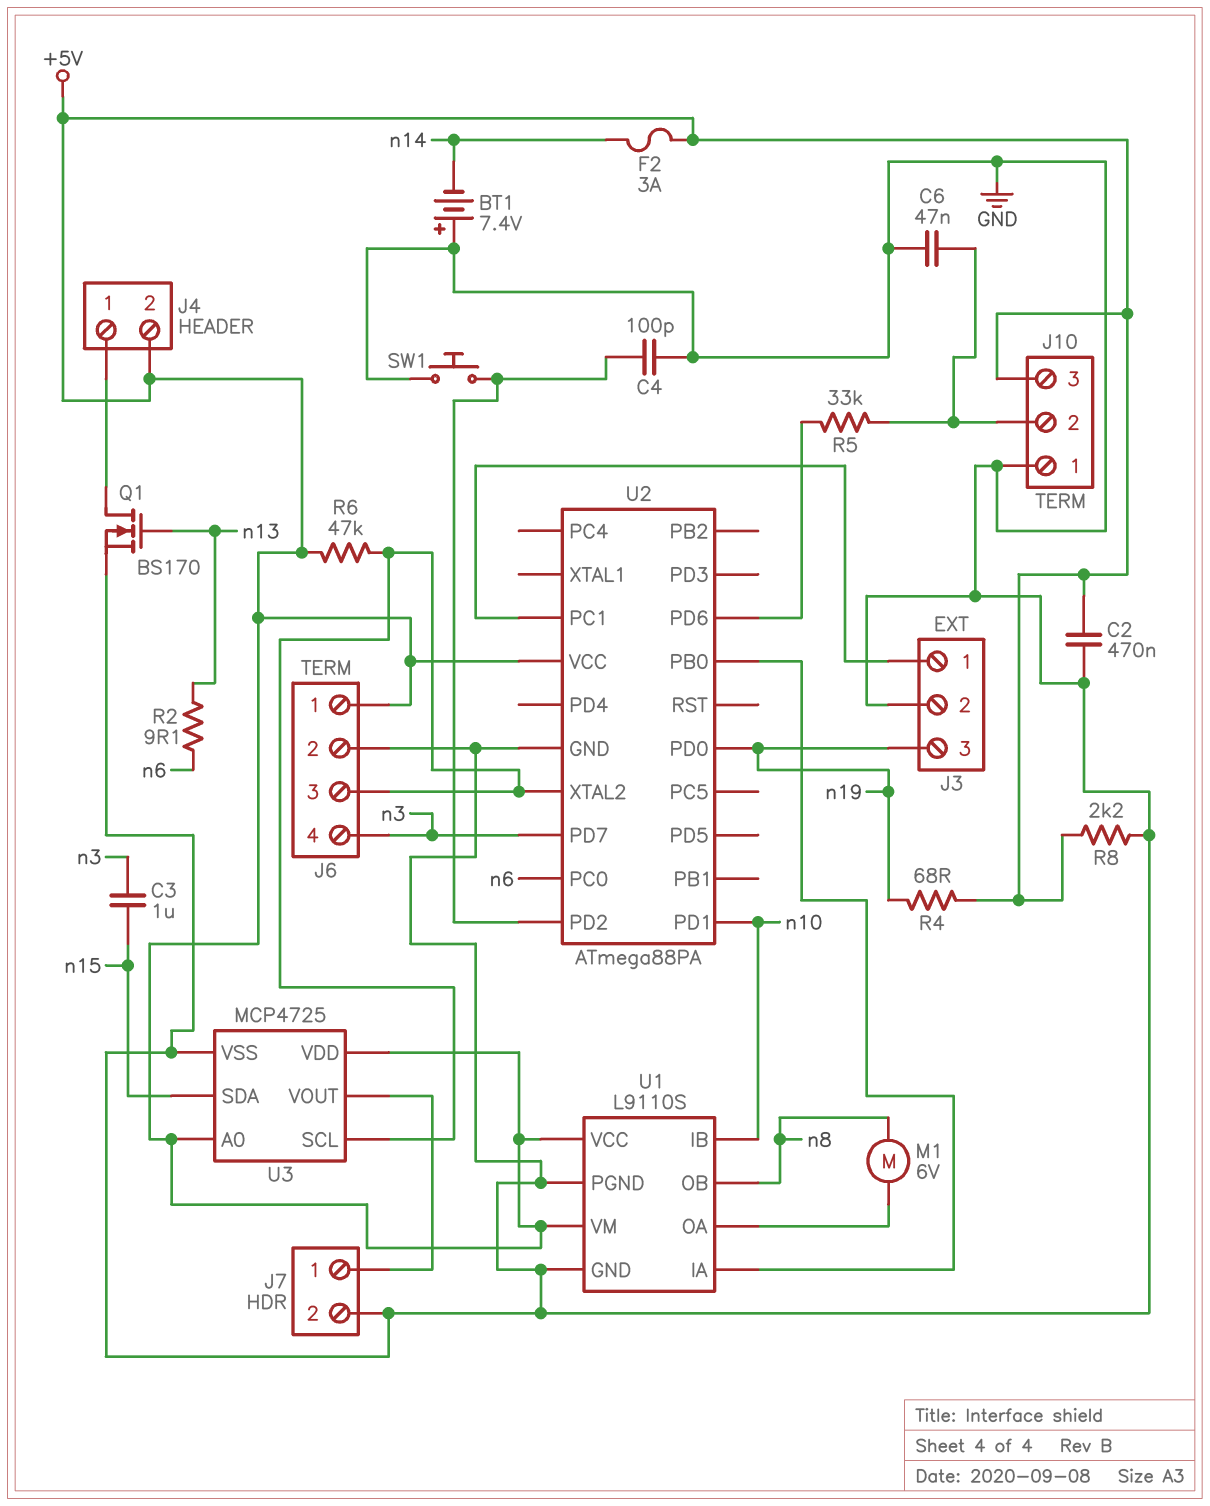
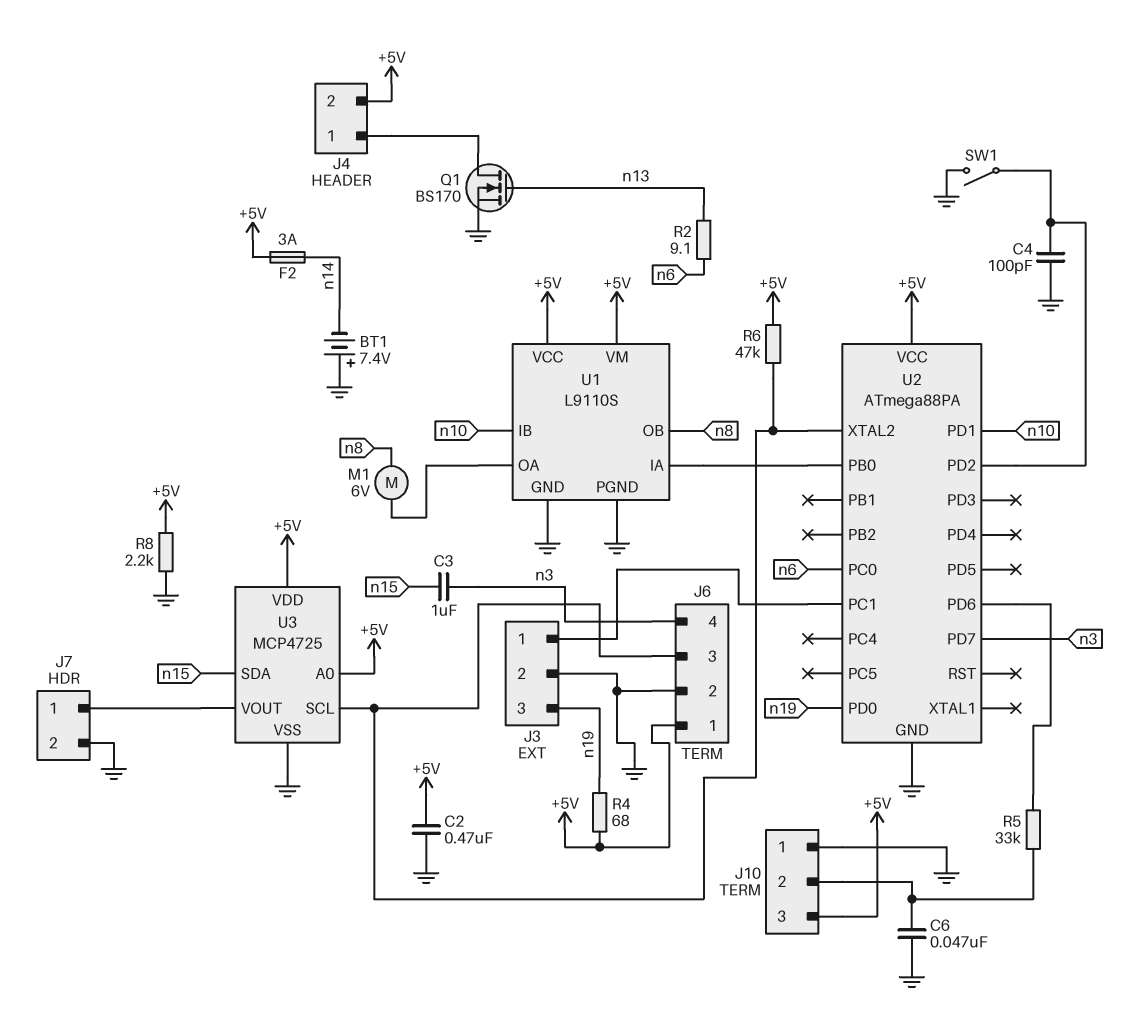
SW1: button (GND, U2/PD2) -> switch (GND, U2/PD2)

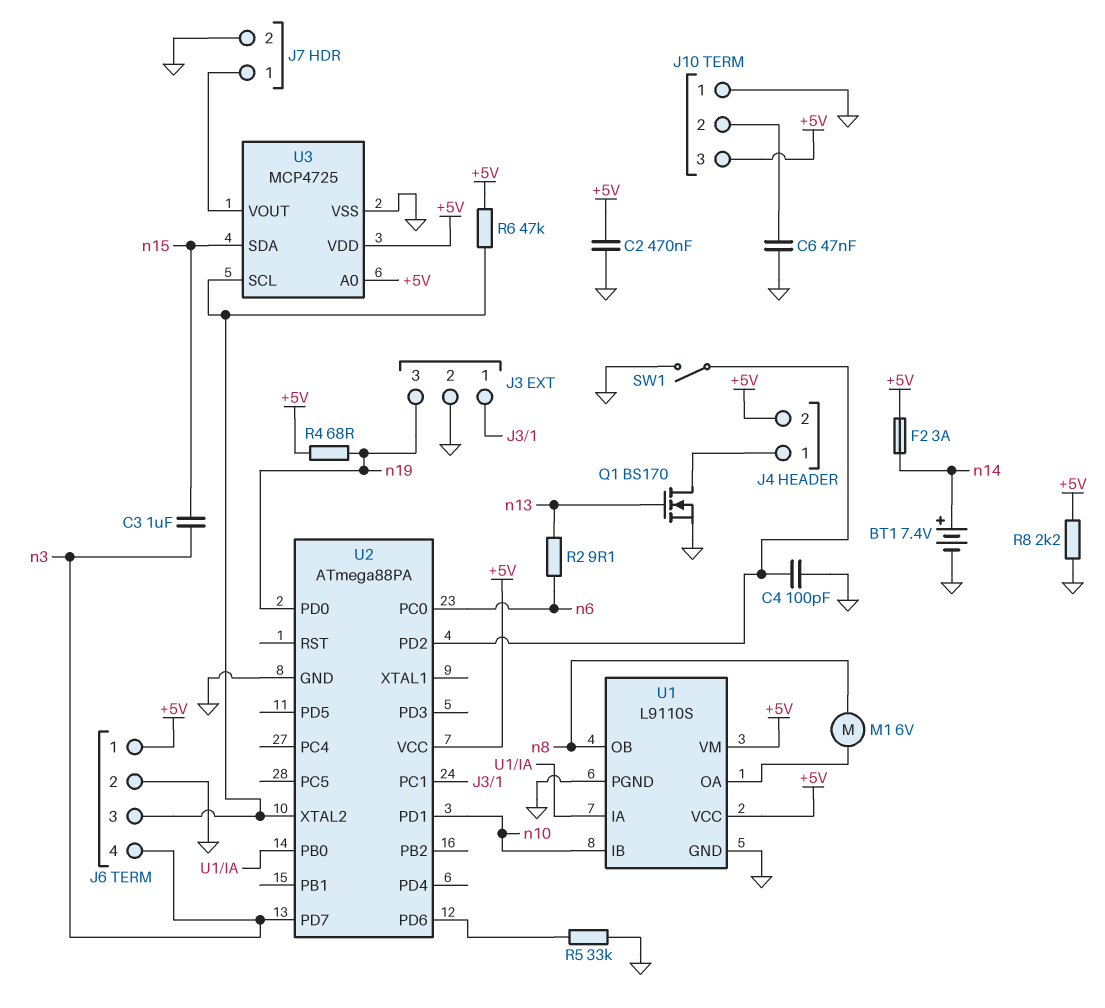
BT1: 7.4V (plus GND, minus n14) -> 7.4V (plus n14, minus GND)
R5: 33k (J10/2, U2/PD6) -> 33k (GND, U2/PD6)

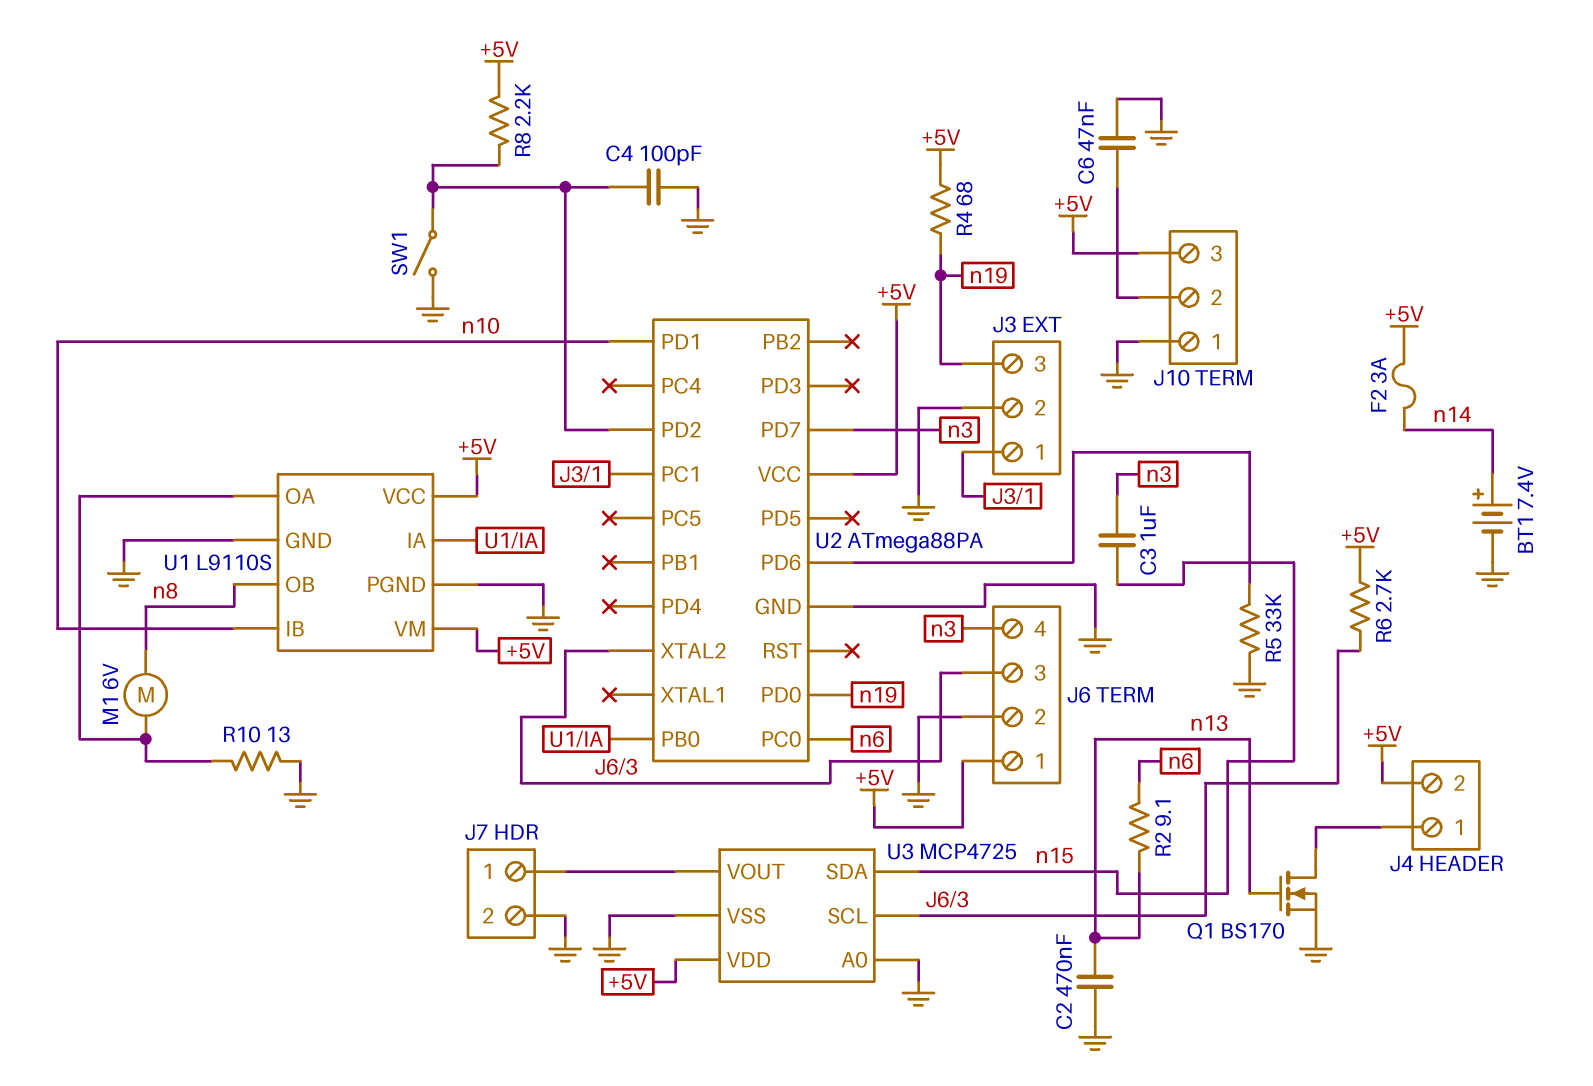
C2: 470nF (+5V, GND) -> 470nF (GND, n13)
R6: 47k (+5V, J6/3) -> 2.7k (+5V, J6/3)
R8: 2.2k (+5V, GND) -> 2.2k (+5V, U2/PD2)
R10: none -> 13 (GND, U1/OA)
U3 pin A0: +5V -> GND

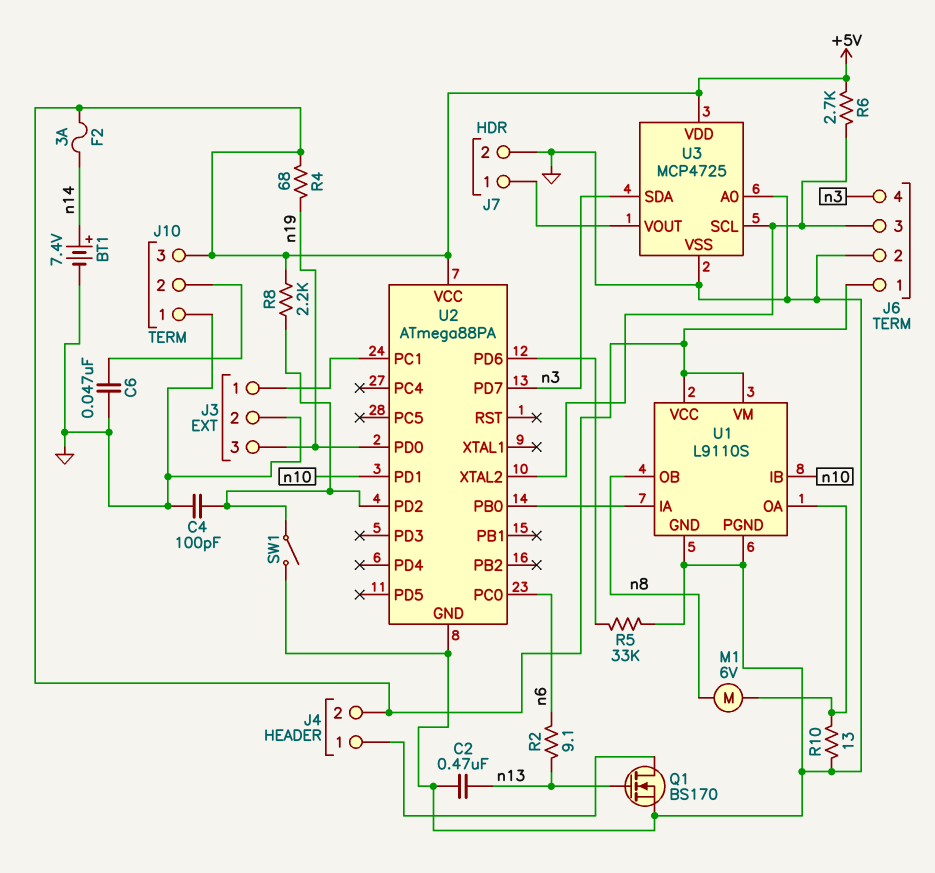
C3: 1uF (n3, n15) -> none
U3 pin SDA: n15 -> n3

